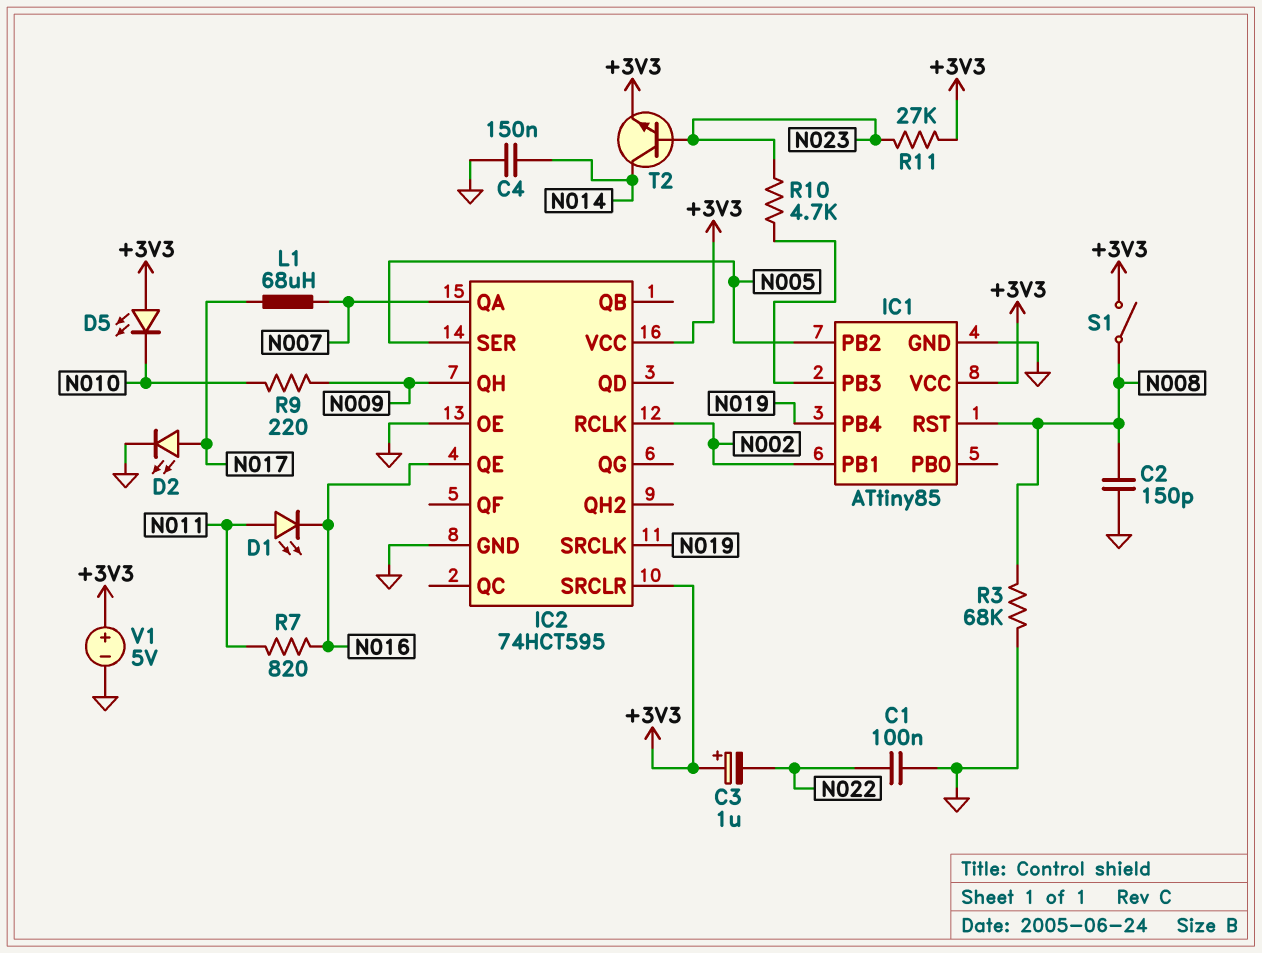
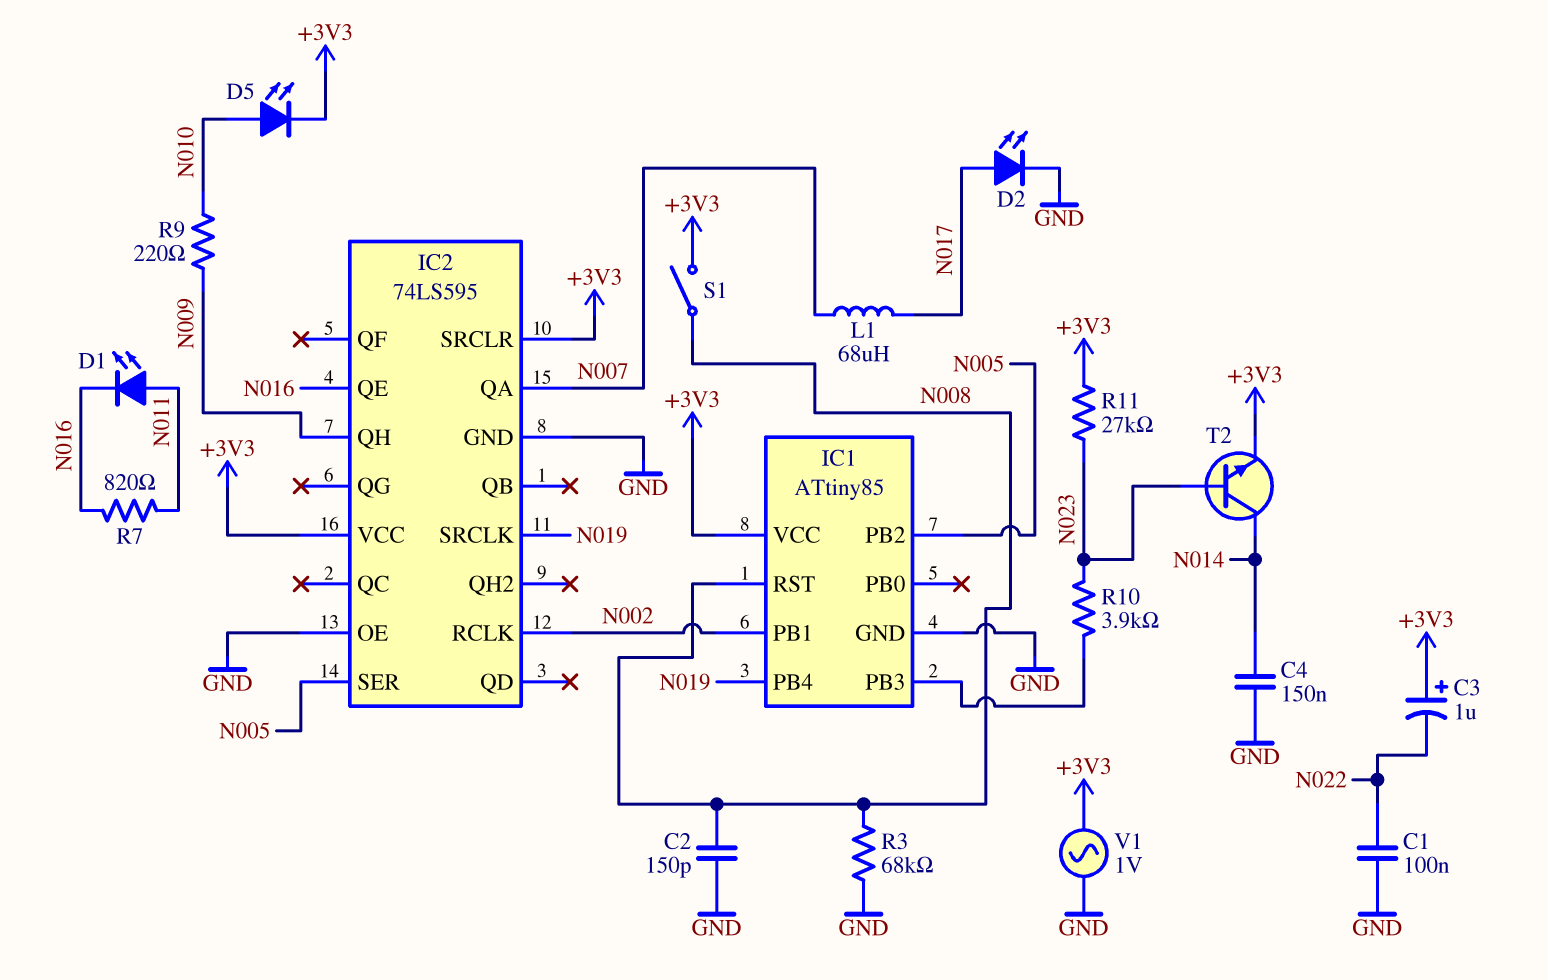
D5: LED (A +3V3, K N010) -> LED (A N010, K +3V3)
IC2: 74HCT595 -> 74LS595
R10: 4.7k (IC1/PB3, N023) -> 3.9k (IC1/PB3, N023)
V1: 5V (plus +3V3, minus GND) -> AC 1V (+3V3, GND)

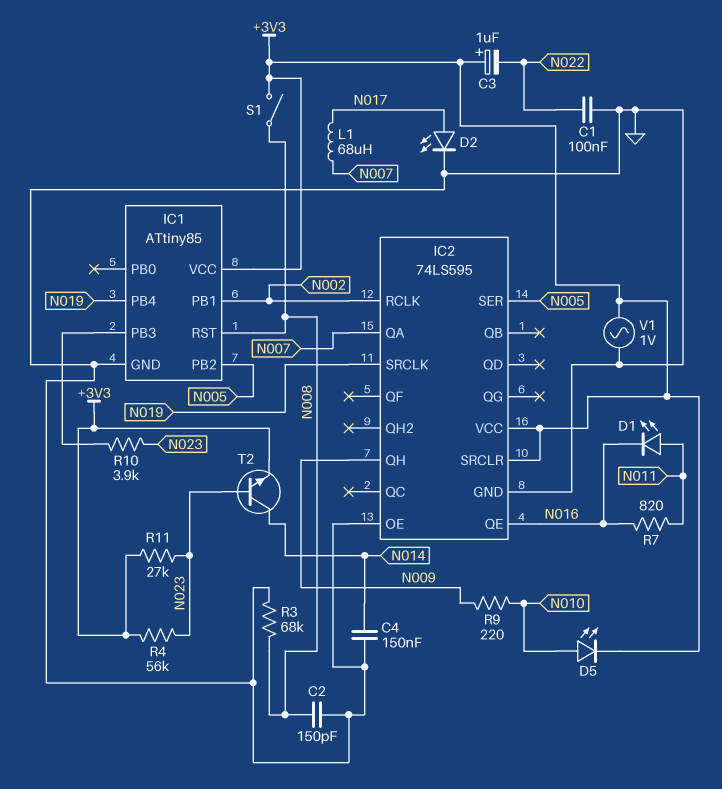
R4: none -> 56k (+3V3, N023)

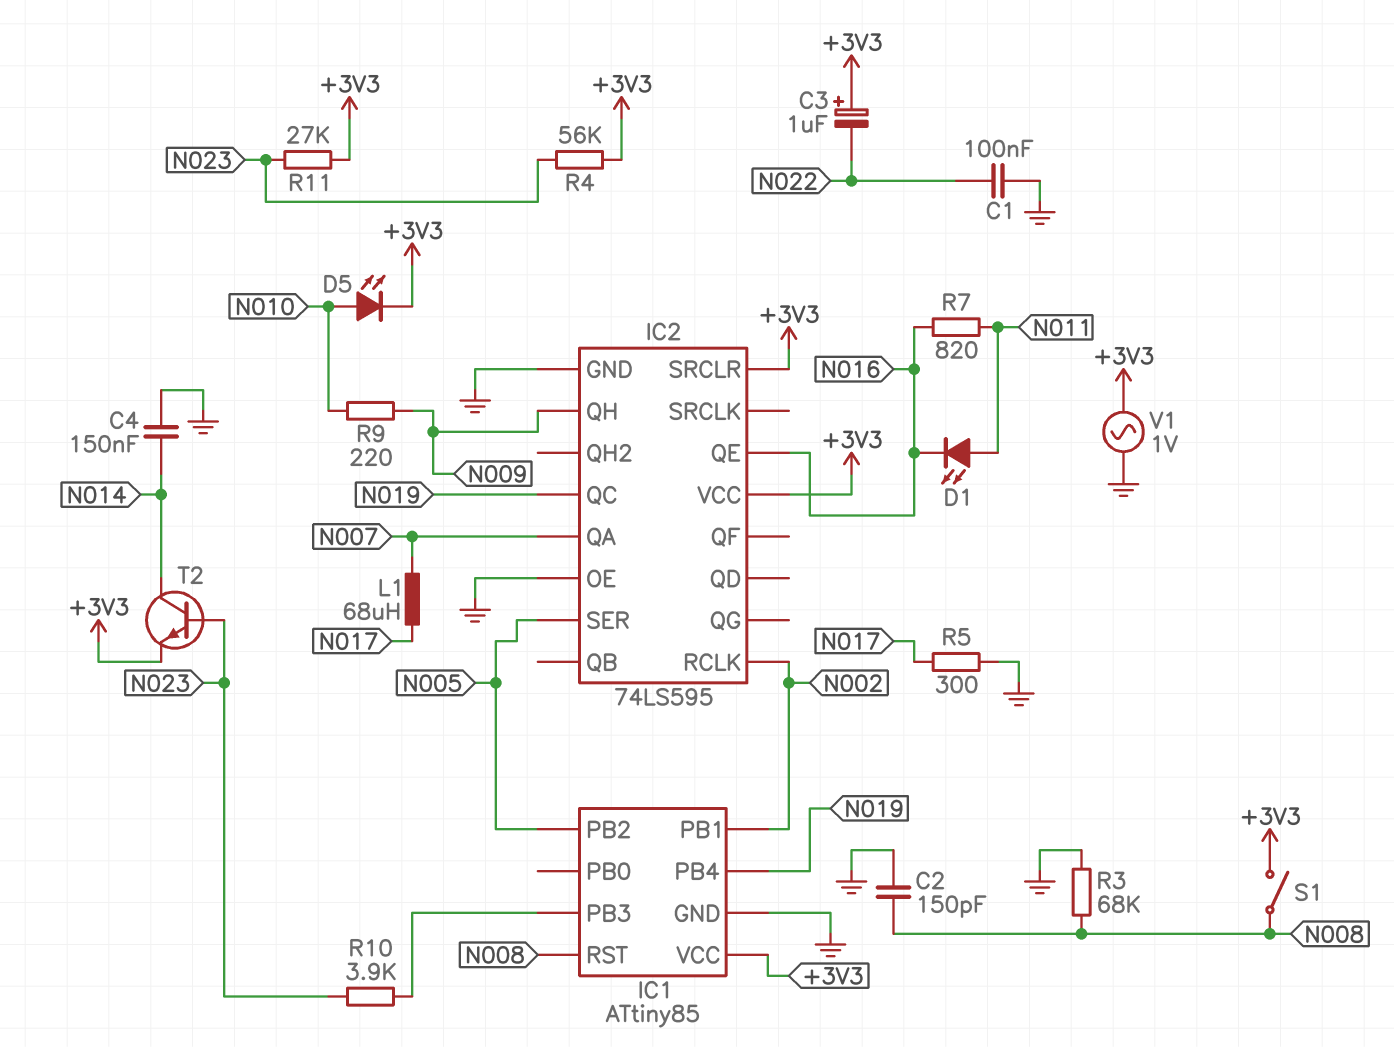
D2: LED (A N017, K GND) -> none
IC2 pin QC: none -> N019
IC2 pin SRCLK: N019 -> none
R5: none -> 300 (GND, N017)

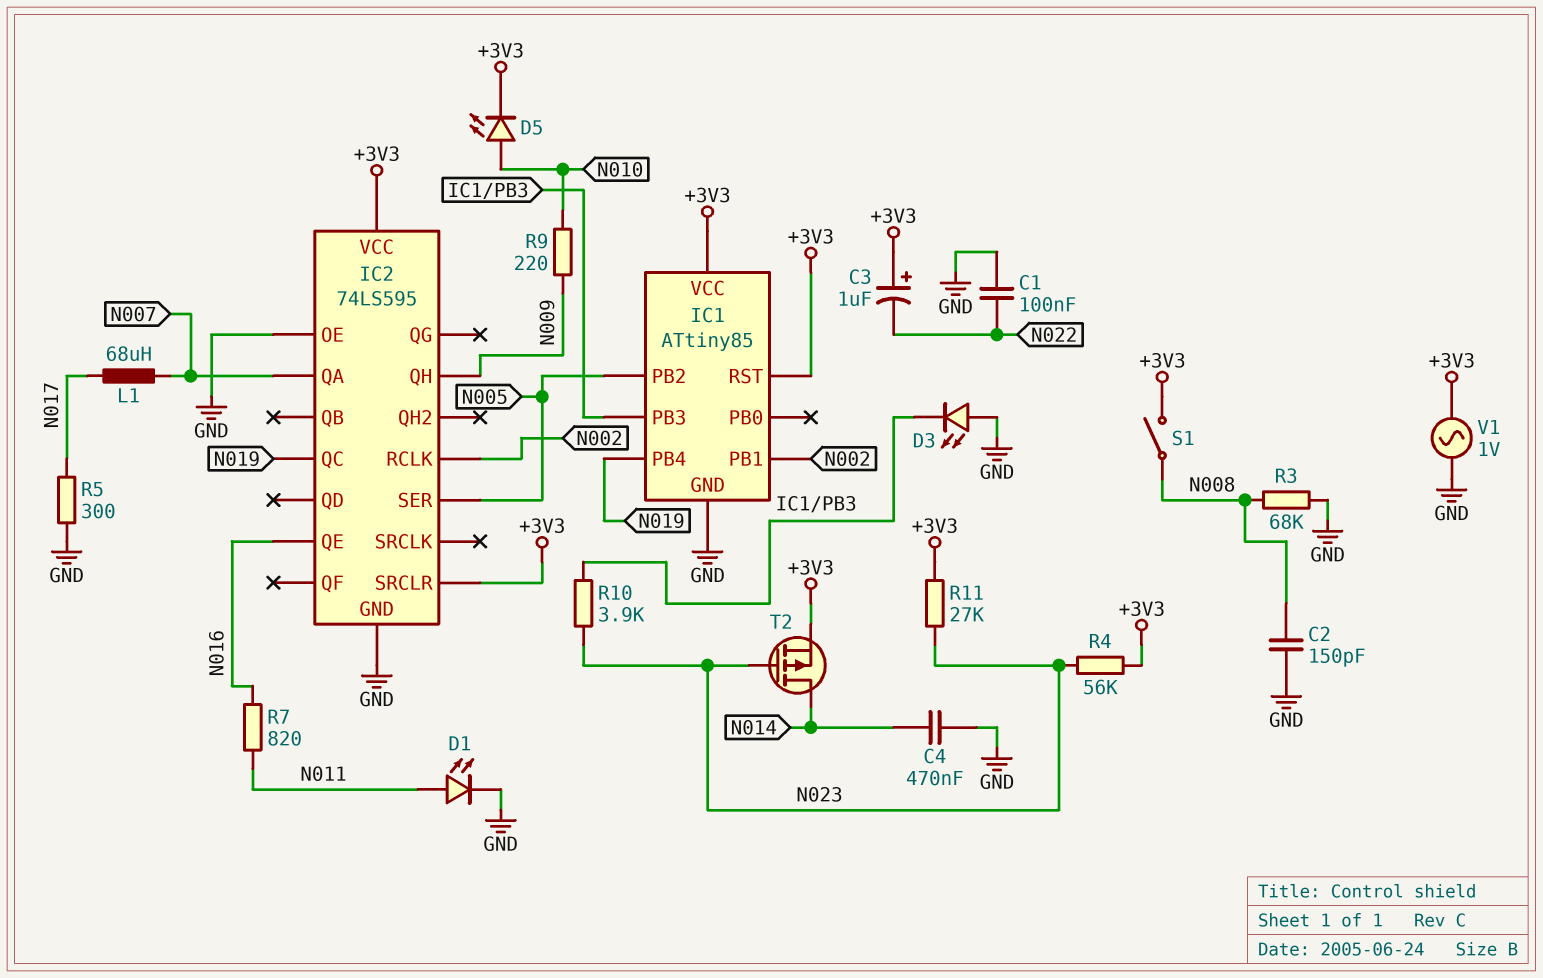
C4: 150nF (GND, N014) -> 470nF (GND, N014)
D1: LED (A N011, K N016) -> LED (A N011, K GND)
D3: none -> LED (A GND, K IC1/PB3)
IC1 pin RST: N008 -> +3V3
T2: NPN (B N023, C N014, E +3V3) -> PMOS (G N023, D N014, S +3V3)

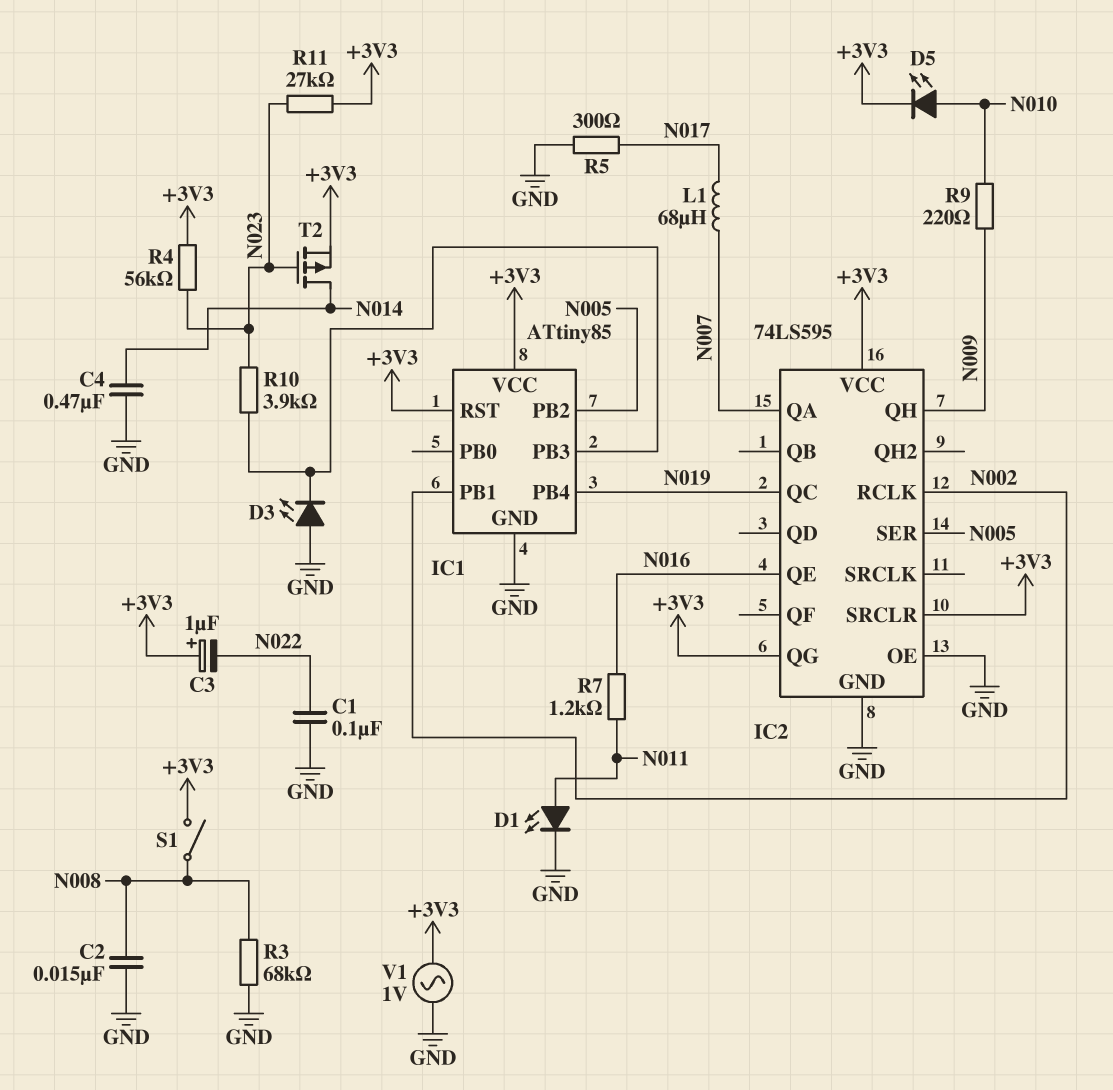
C2: 150pF (GND, N008) -> 15nF (GND, N008)
IC2 pin QG: none -> +3V3
R7: 820 (N011, N016) -> 1.2k (N011, N016)

